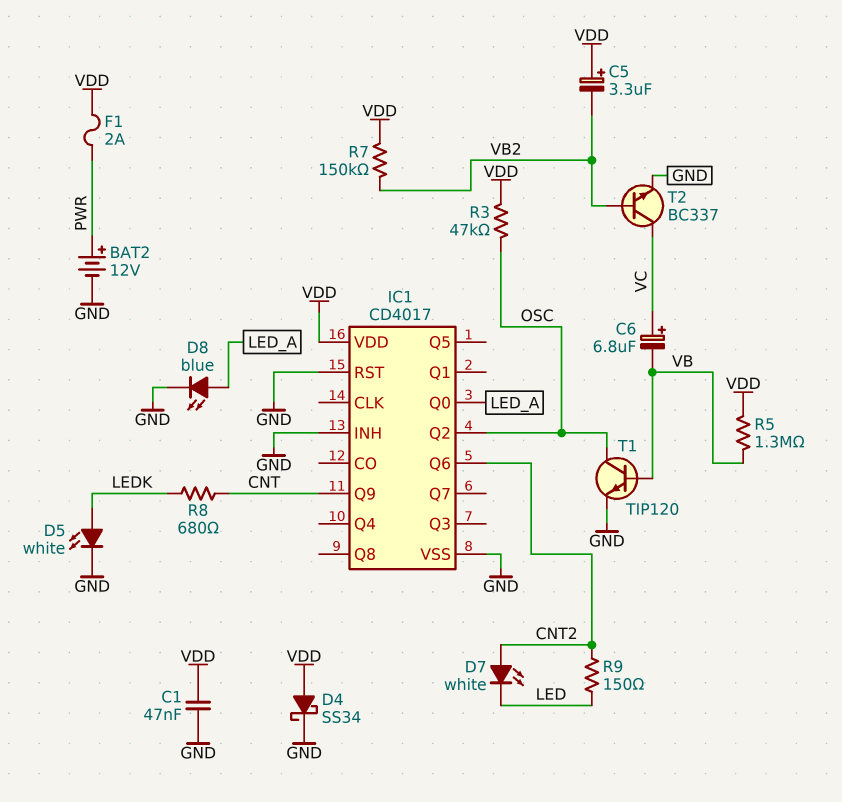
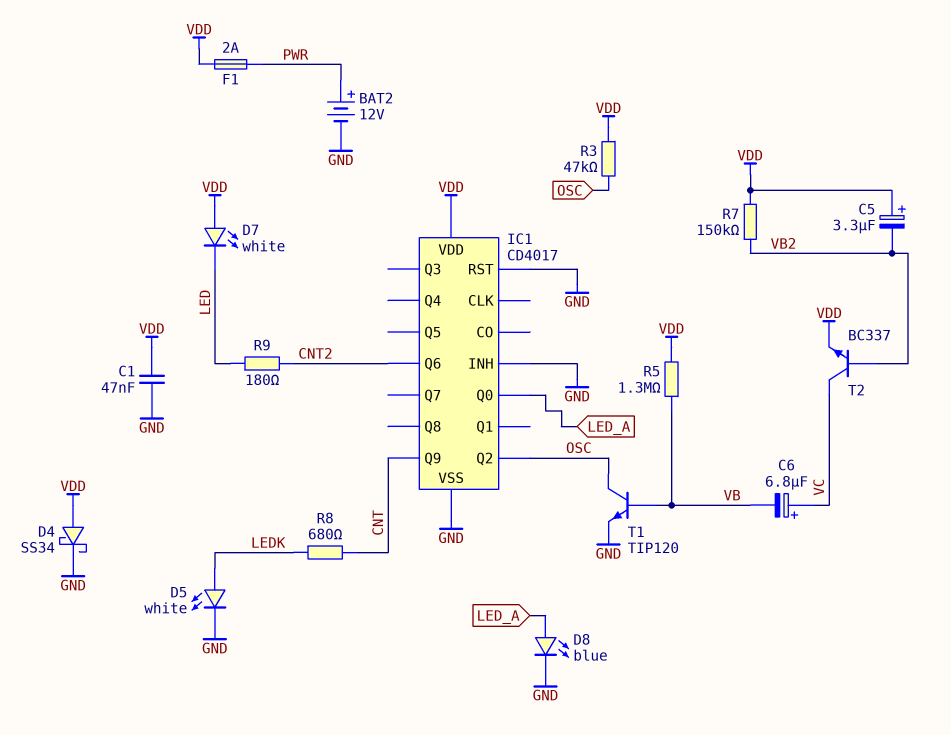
D7: LED white (A CNT2, K LED) -> LED white (A VDD, K LED)
R9: 150 (CNT2, LED) -> 180 (CNT2, LED)
T2: NPN BC337 (B VB2, C VC, E GND) -> NPN BC337 (B VB2, C VC, E VDD)

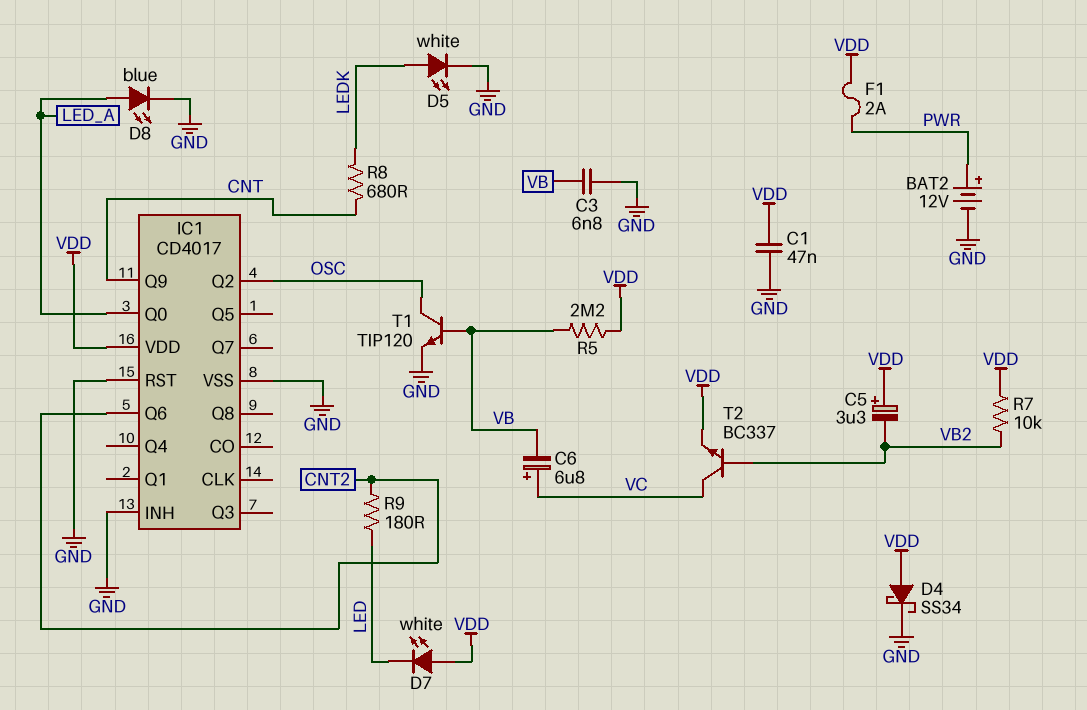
C3: none -> 6.8nF (GND, VB)
R3: 47k (OSC, VDD) -> none
R5: 1.3M (VB, VDD) -> 2.2M (VB, VDD)
R7: 150k (VB2, VDD) -> 10k (VB2, VDD)

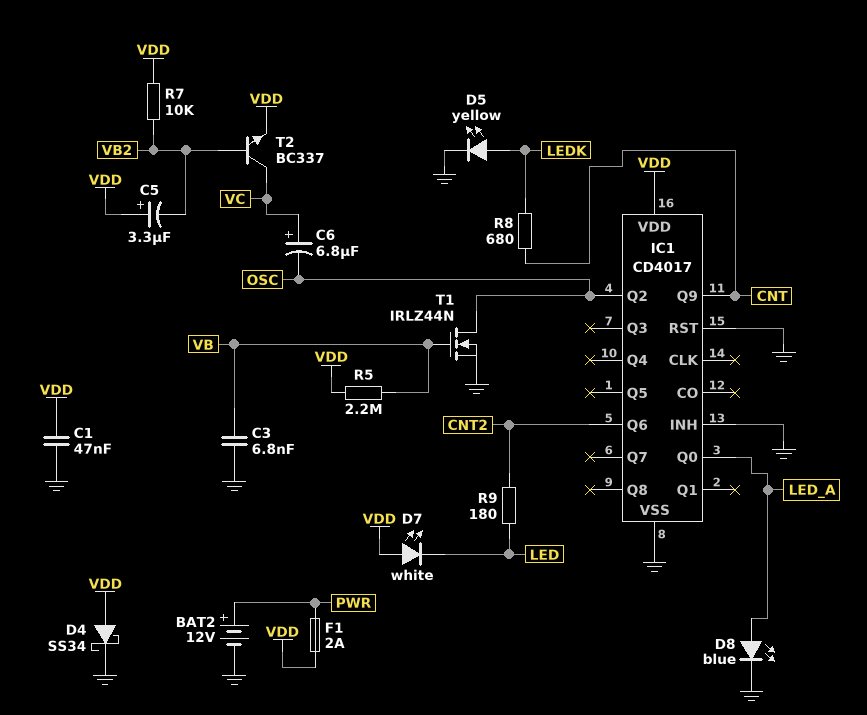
C6: 6.8uF (plus VC, minus VB) -> 6.8uF (plus VC, minus OSC)
D5: LED white (A LEDK, K GND) -> LED yellow (A LEDK, K GND)
T1: NPN TIP120 (B VB, C OSC, E GND) -> NMOS IRLZ44N (G VB, D OSC, S GND)

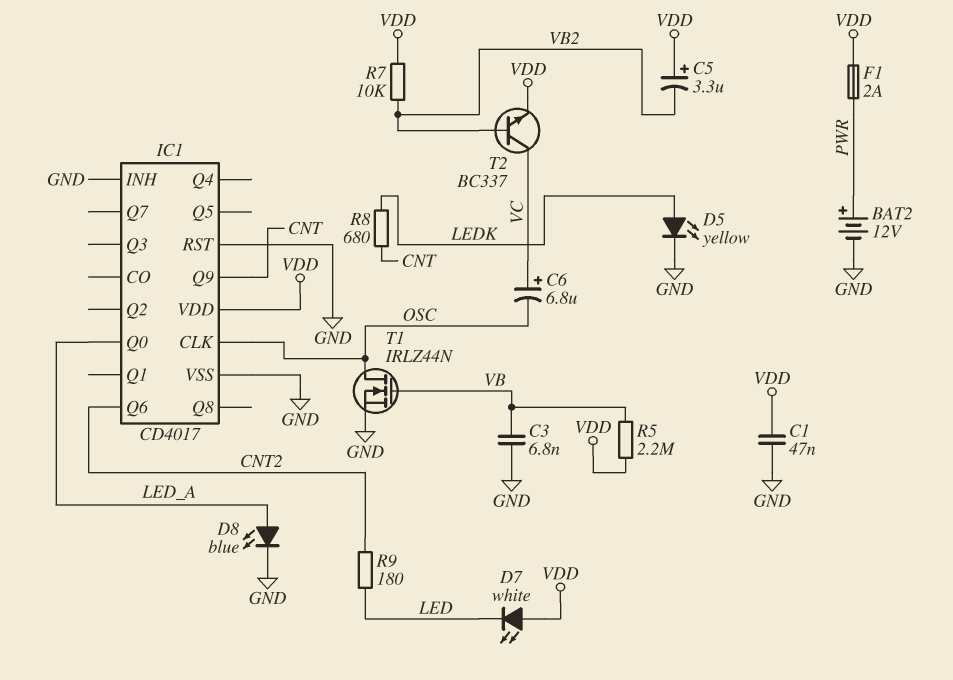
D4: schottky SS34 (A VDD, K GND) -> none
IC1 pin CLK: none -> OSC
IC1 pin Q2: OSC -> none

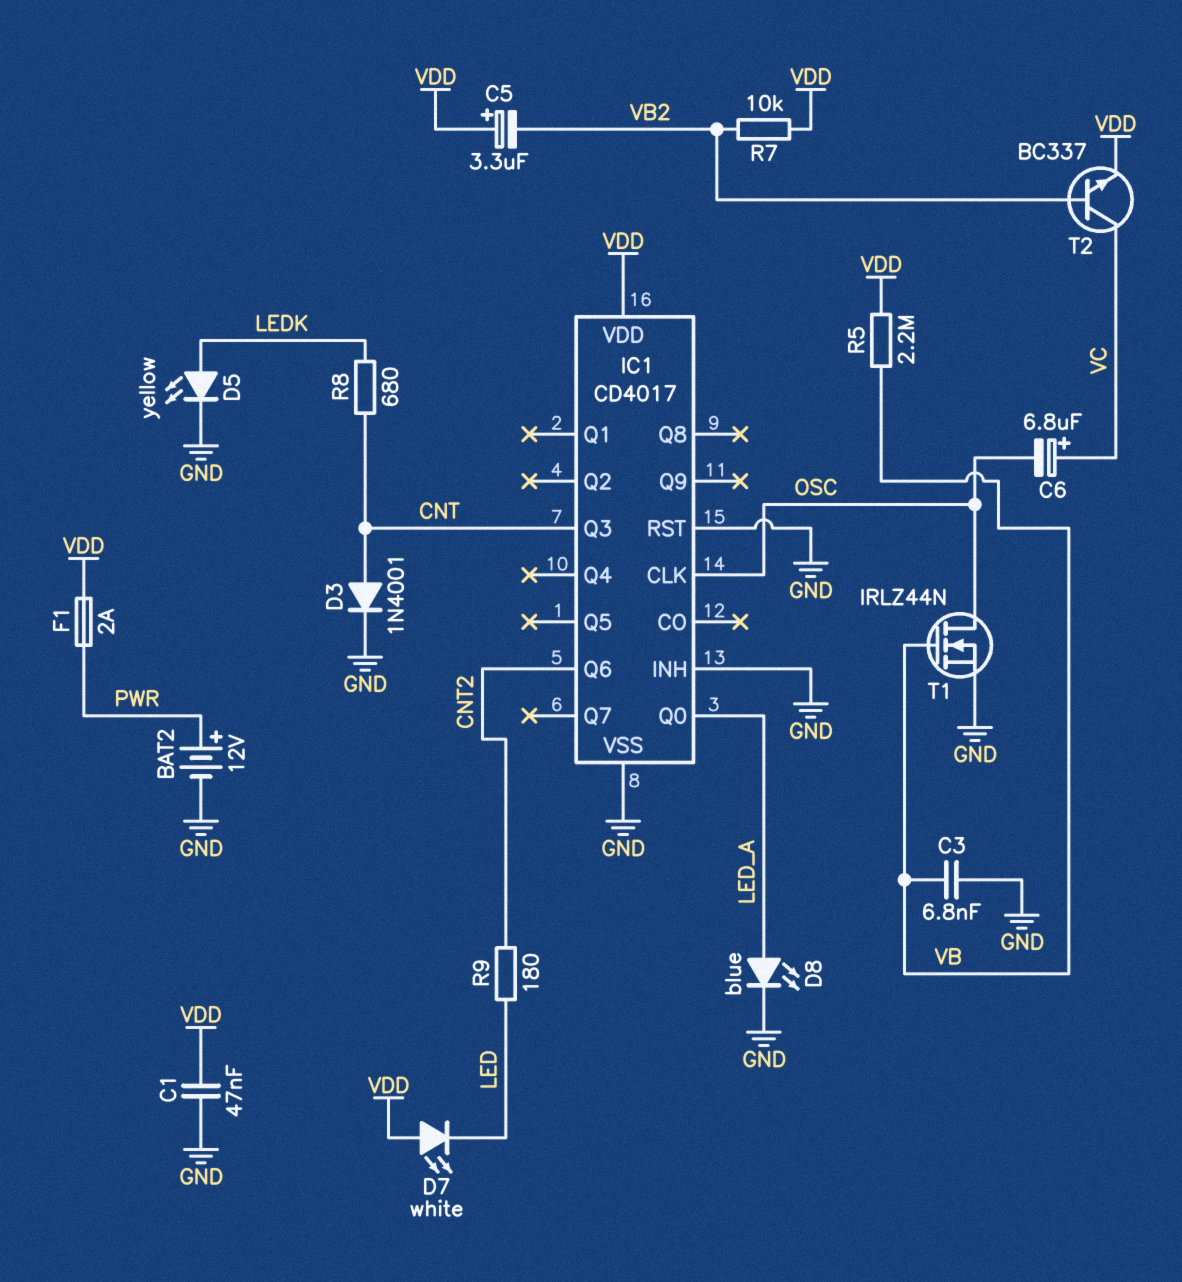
D3: none -> diode 1N4001 (A CNT, K GND)
IC1 pin Q3: none -> CNT
IC1 pin Q9: CNT -> none

